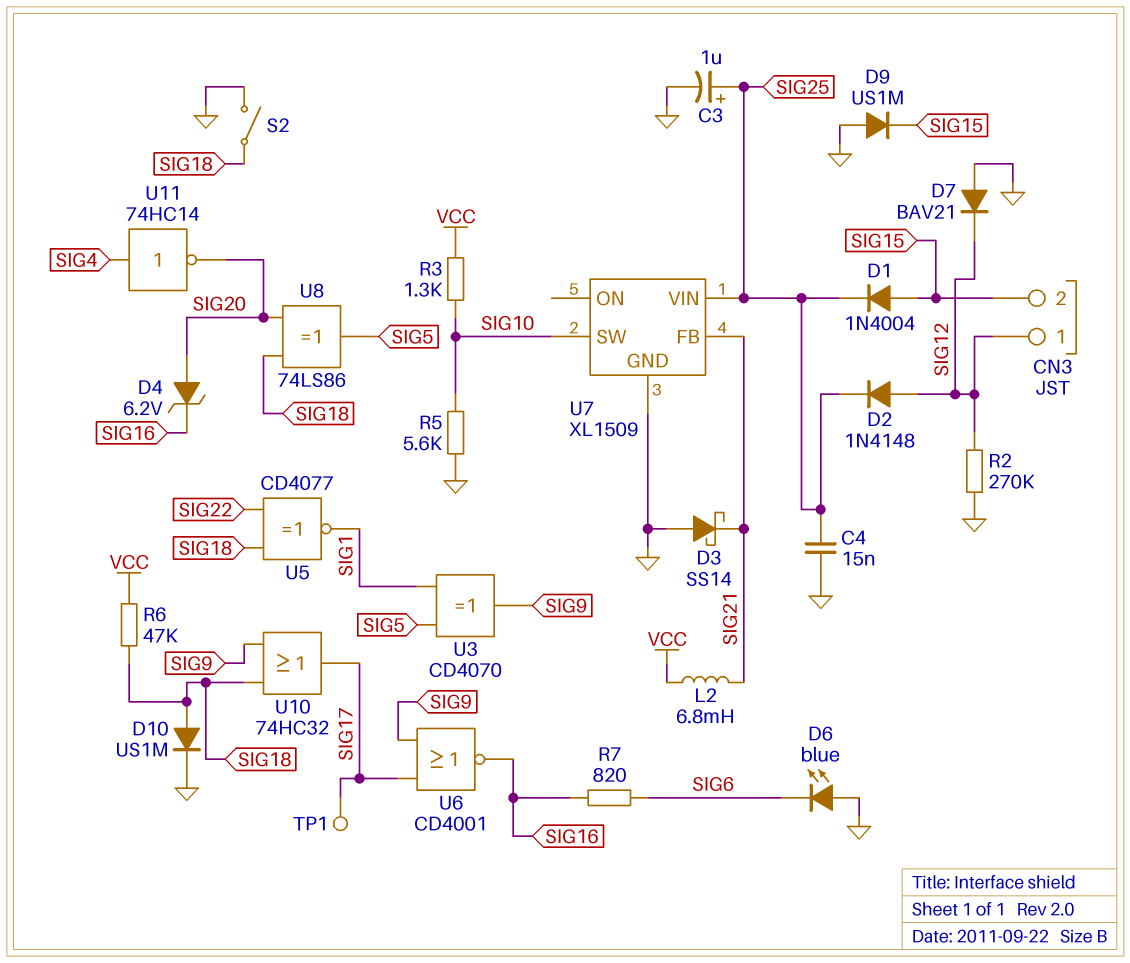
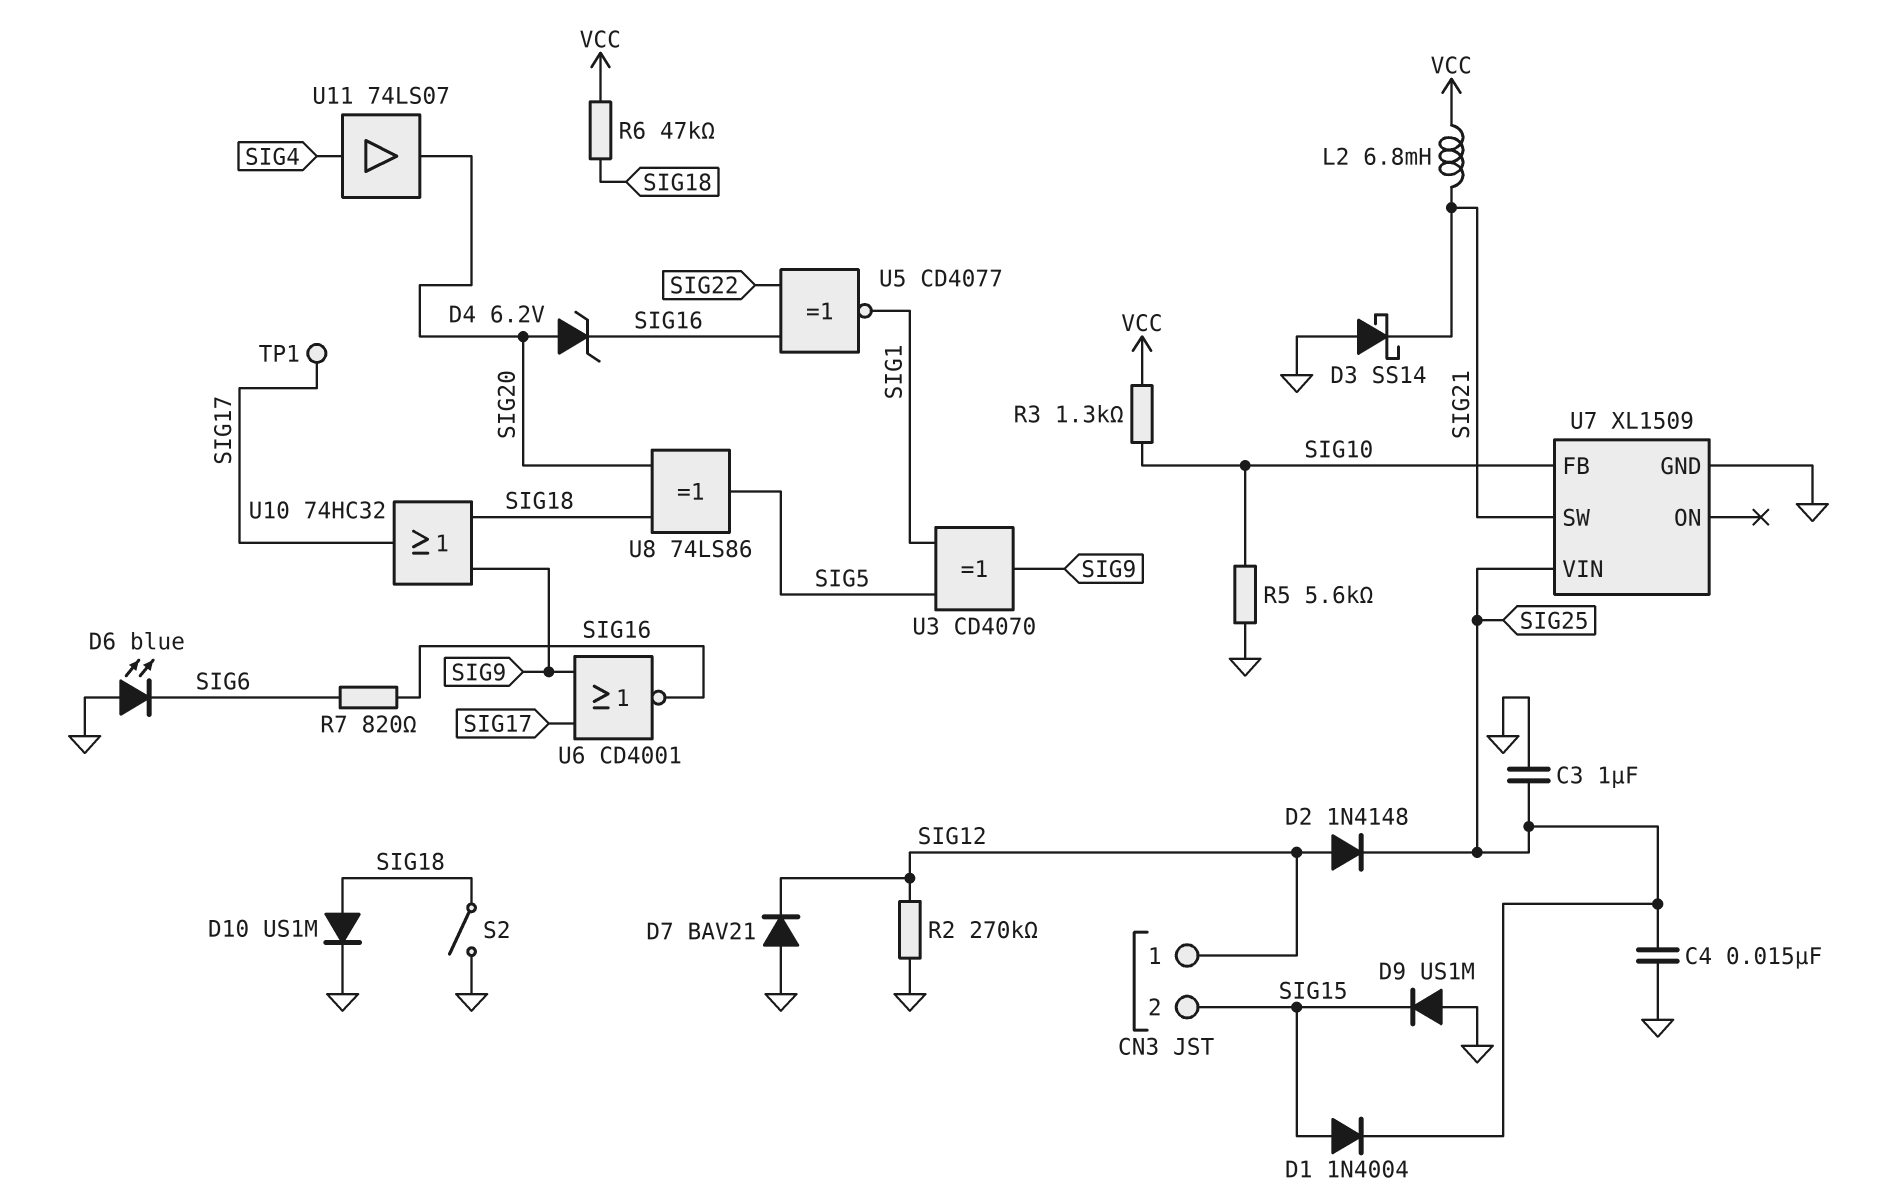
C3: 1uF (plus SIG25, minus GND) -> 1uF (GND, SIG25)
U5: XNOR CD4077 (in SIG18, in SIG22, out SIG1) -> XNOR CD4077 (in SIG16, in SIG22, out SIG1)
U7 pin FB: SIG21 -> SIG10
U7 pin SW: SIG10 -> SIG21
U11: NOT 74HC14 (in SIG4, out SIG20) -> buffer 74LS07 (in SIG4, out SIG20)

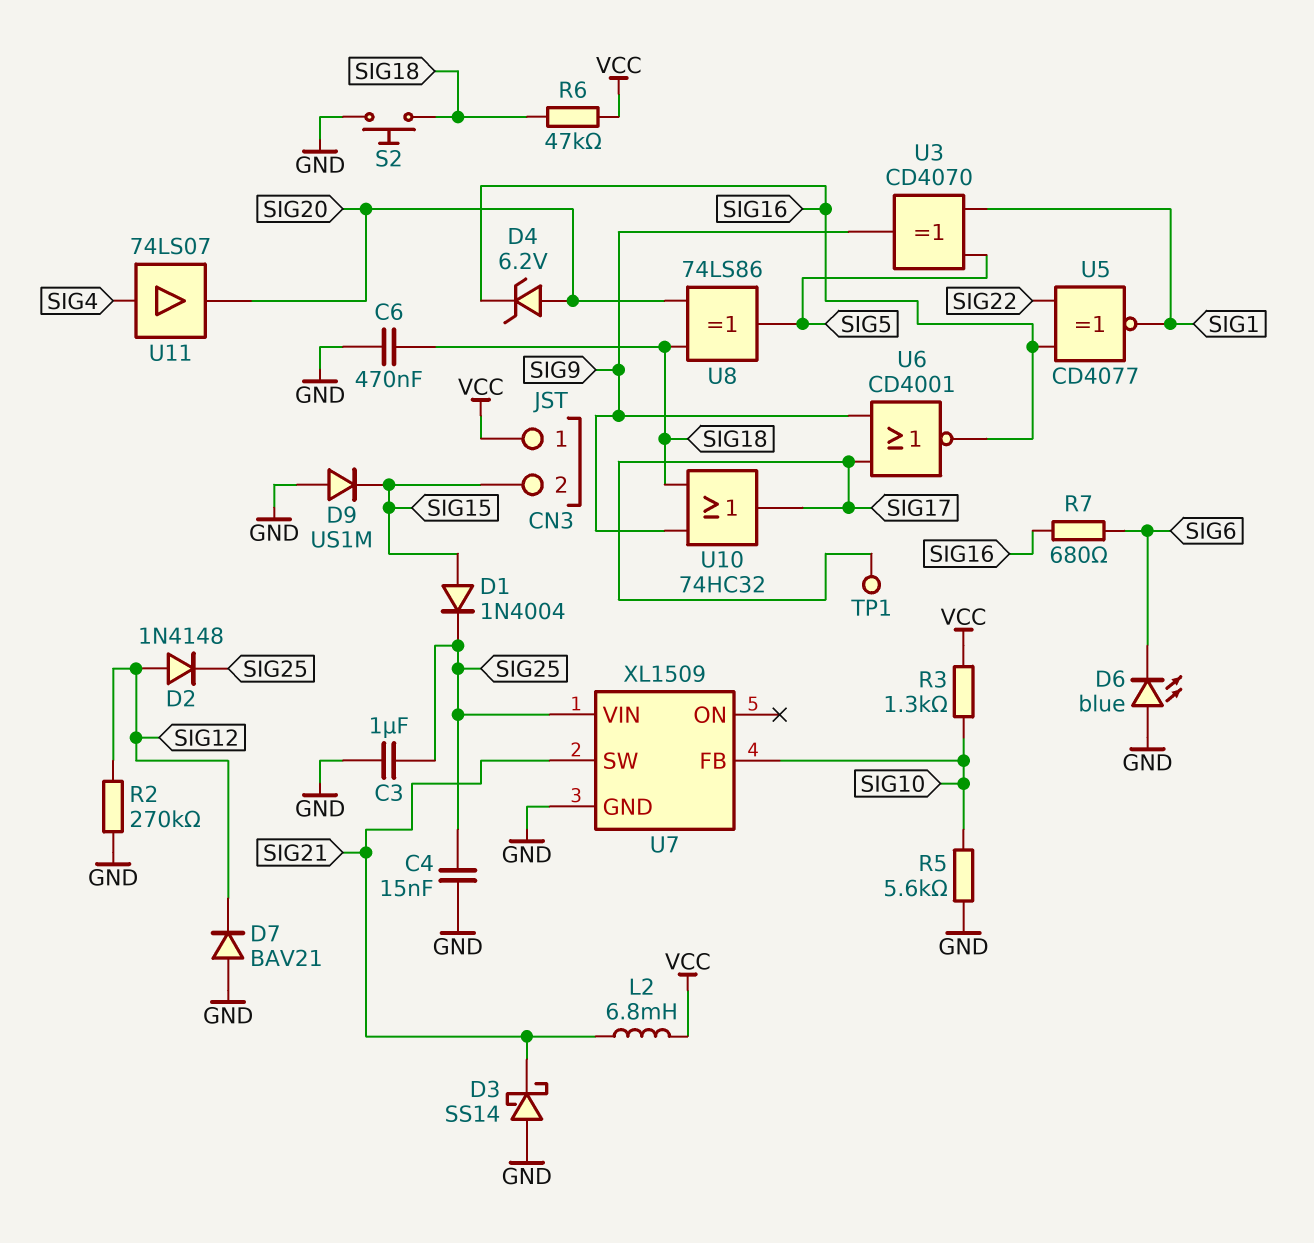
C6: none -> 470nF (GND, SIG18)
CN3 pin 1: SIG12 -> VCC
D10: diode US1M (A SIG18, K GND) -> none
R7: 820 (SIG6, SIG16) -> 680 (SIG6, SIG16)
S2: switch (GND, SIG18) -> button (GND, SIG18)

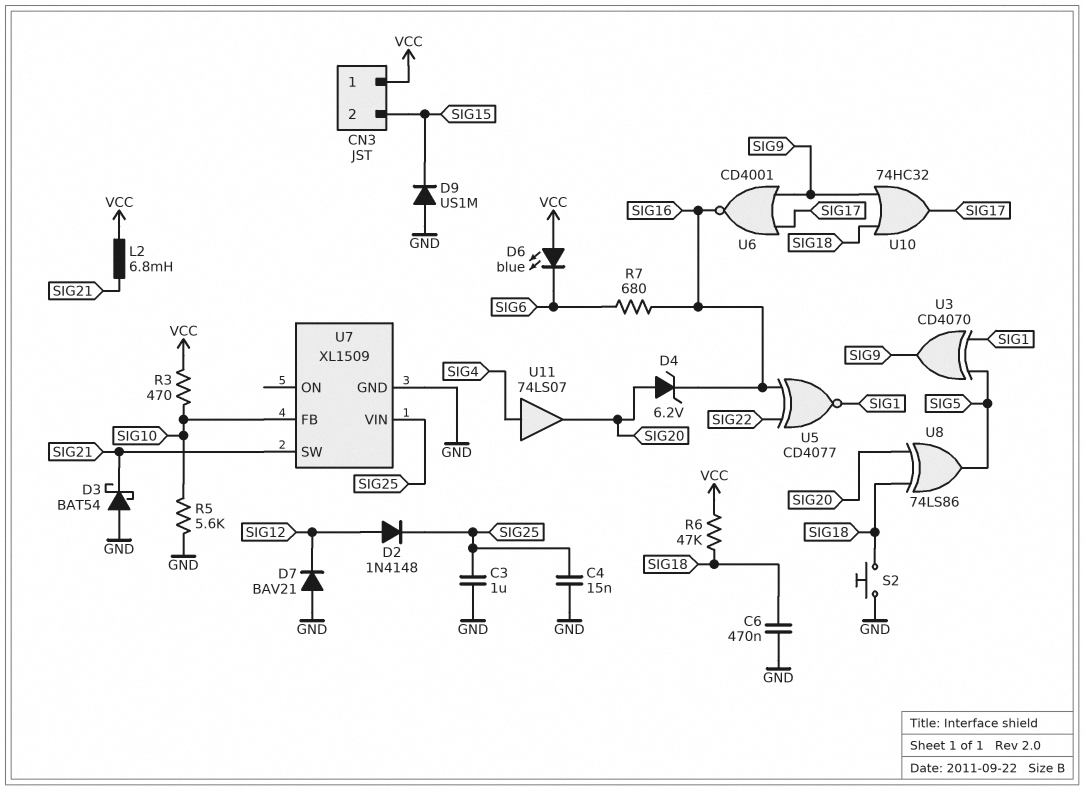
D1: diode 1N4004 (A SIG15, K SIG25) -> none
D3: schottky SS14 (A GND, K SIG21) -> schottky BAT54 (A GND, K SIG21)
D6: LED blue (A GND, K SIG6) -> LED blue (A VCC, K SIG6)
R2: 270k (GND, SIG12) -> none
R3: 1.3k (SIG10, VCC) -> 470 (SIG10, VCC)
TP1: test point (SIG17) -> none

